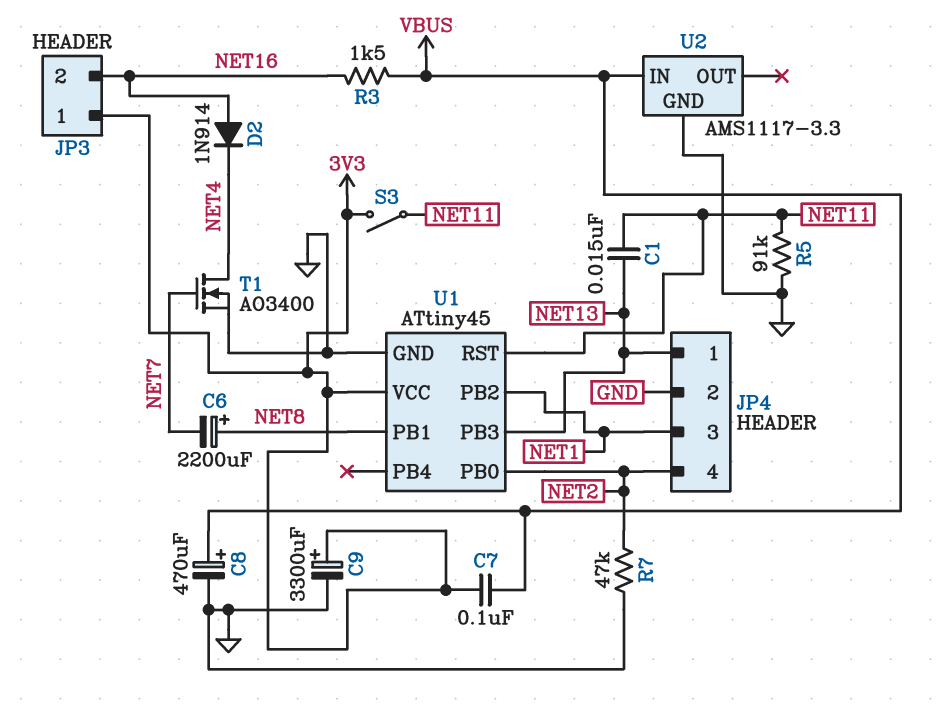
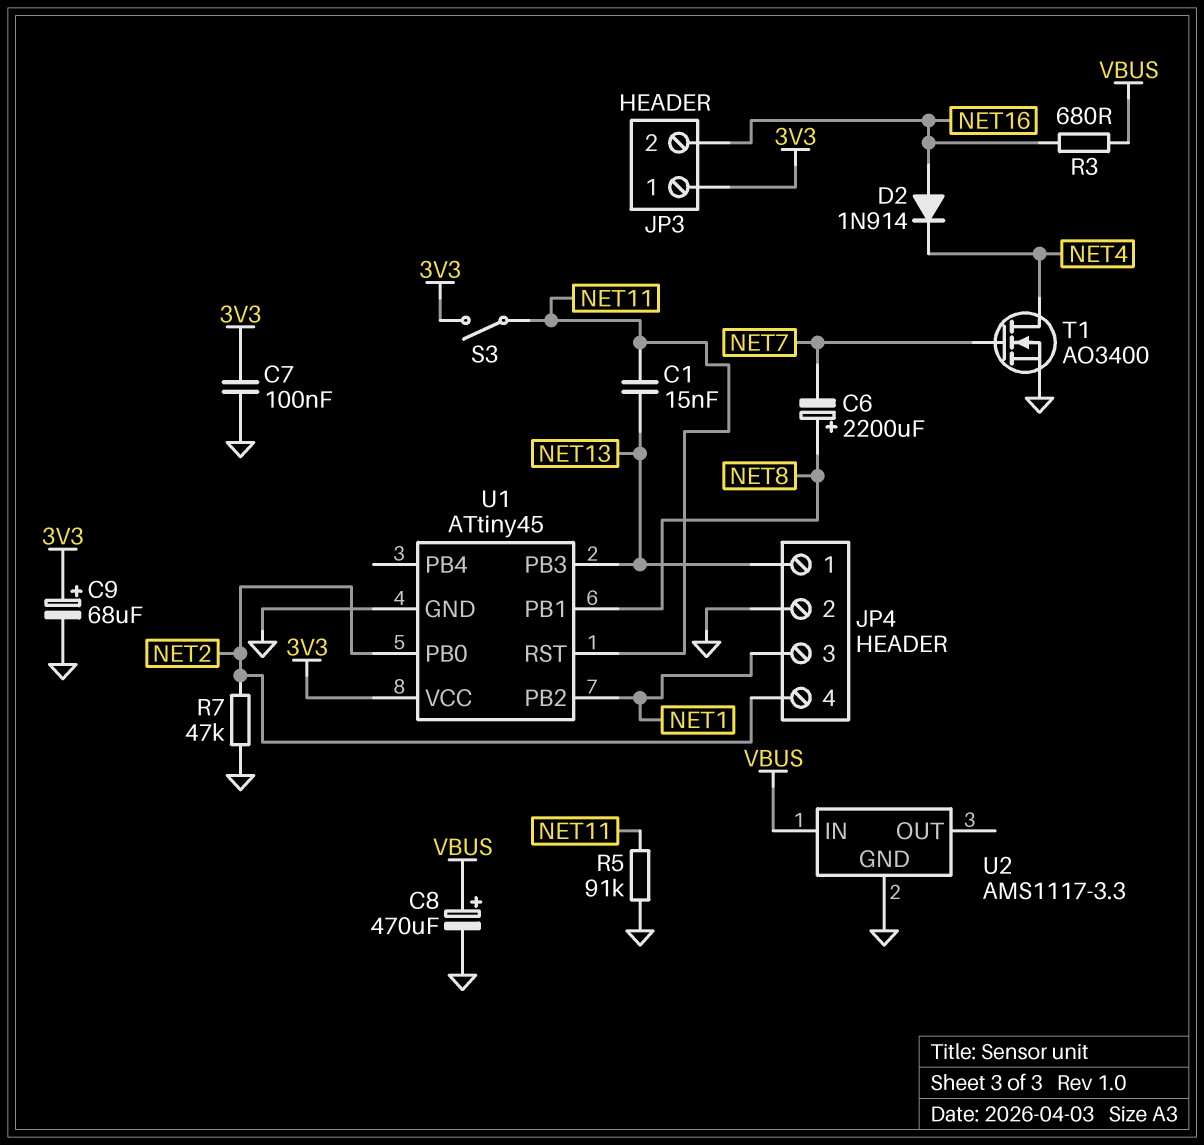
C7: 100nF (3V3, VBUS) -> 100nF (3V3, GND)
C9: 3300uF (plus 3V3, minus GND) -> 68uF (plus 3V3, minus GND)
R3: 1.5k (NET16, VBUS) -> 680 (NET16, VBUS)

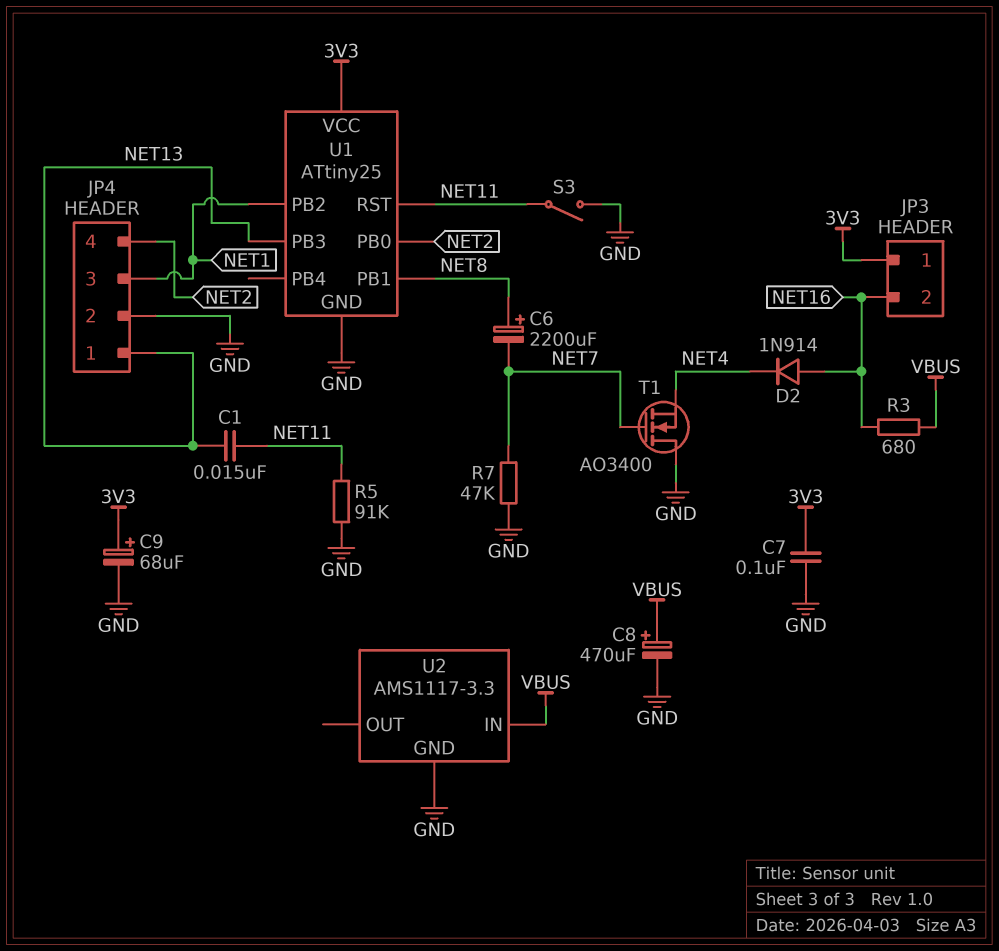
R7: 47k (GND, NET2) -> 47k (GND, NET7)
S3: switch (3V3, NET11) -> switch (GND, NET11)
T1: NMOS AO3400 (G NET7, D NET4, S GND) -> NMOS AO3400 (G NET7, D GND, S NET4)
U1: ATtiny45 -> ATtiny25

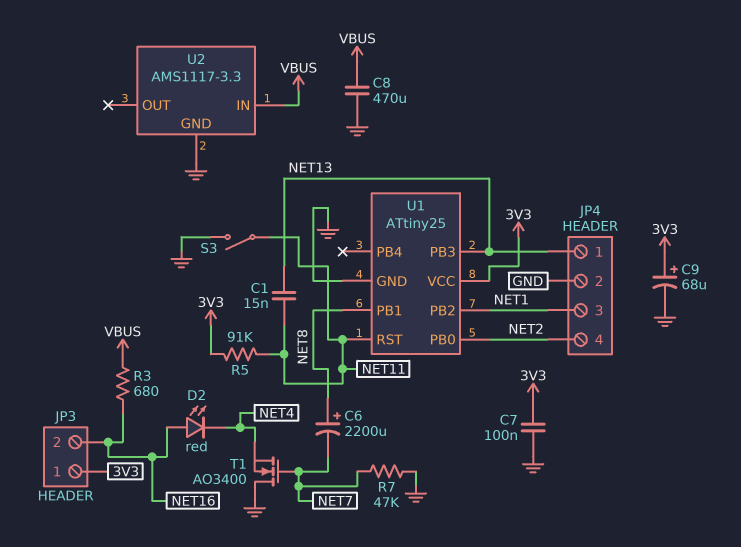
C8: 470uF (plus VBUS, minus GND) -> 470uF (GND, VBUS)
D2: diode 1N914 (A NET16, K NET4) -> LED red (A NET16, K NET4)
R5: 91k (GND, NET11) -> 91k (3V3, NET11)

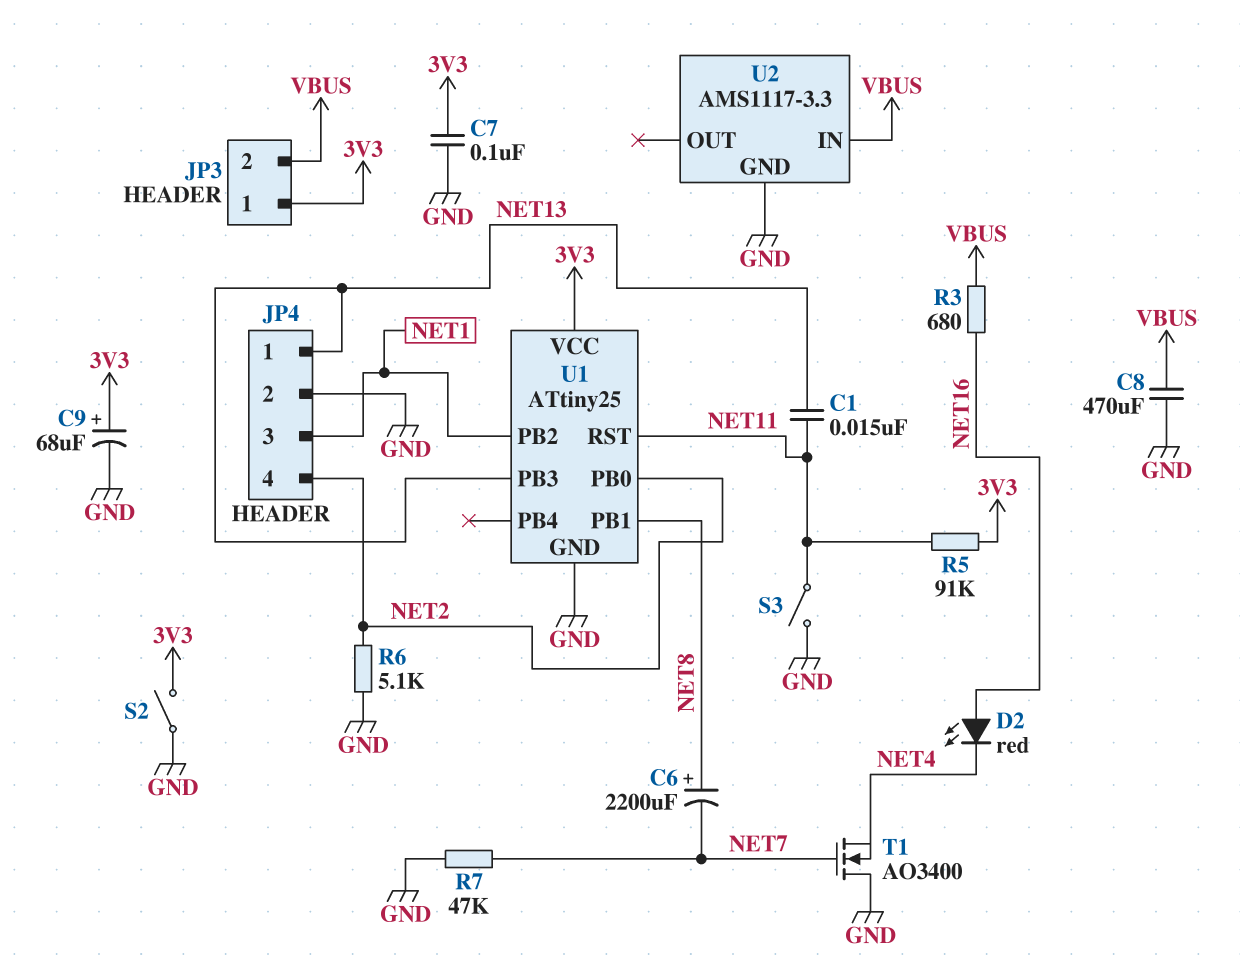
JP3 pin 2: NET16 -> VBUS
R6: none -> 5.1k (GND, NET2)
S2: none -> switch (3V3, GND)

